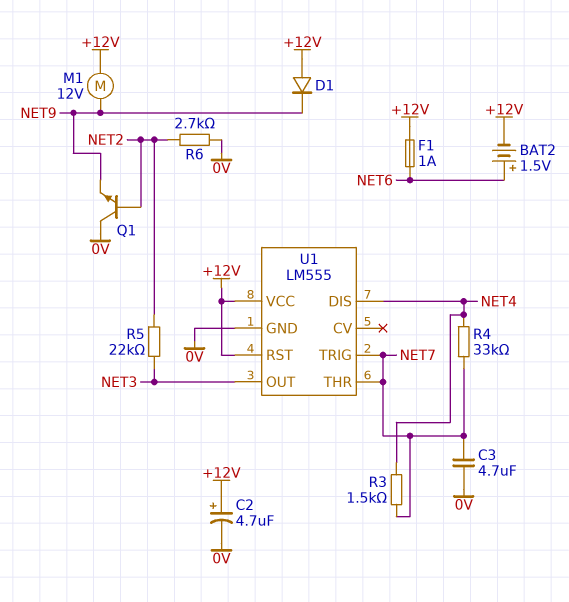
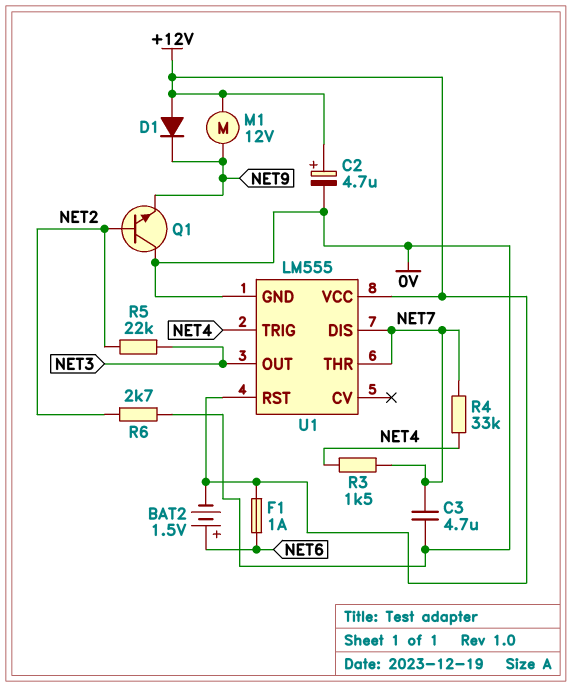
U1 pin DIS: NET4 -> NET7
U1 pin TRIG: NET7 -> NET4

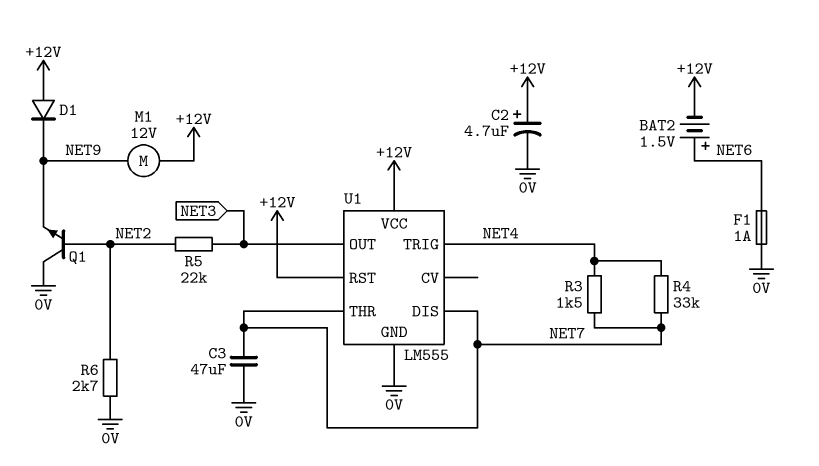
C3: 4.7uF (0V, NET7) -> 47uF (0V, NET7)
F1: 1A (+12V, NET6) -> 1A (0V, NET6)

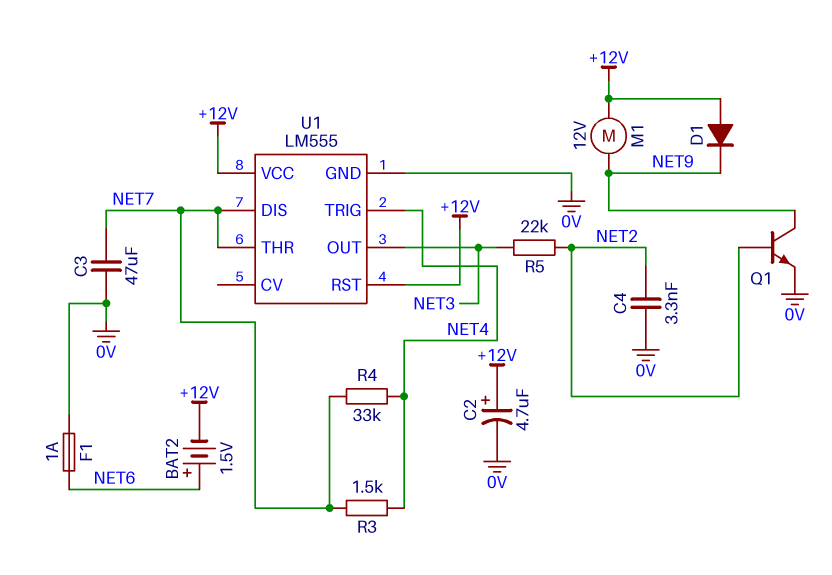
C4: none -> 3.3nF (0V, NET2)
Q1: NPN (B NET2, C 0V, E NET9) -> NPN (B NET2, C NET9, E 0V)
R6: 2.7k (0V, NET2) -> none

